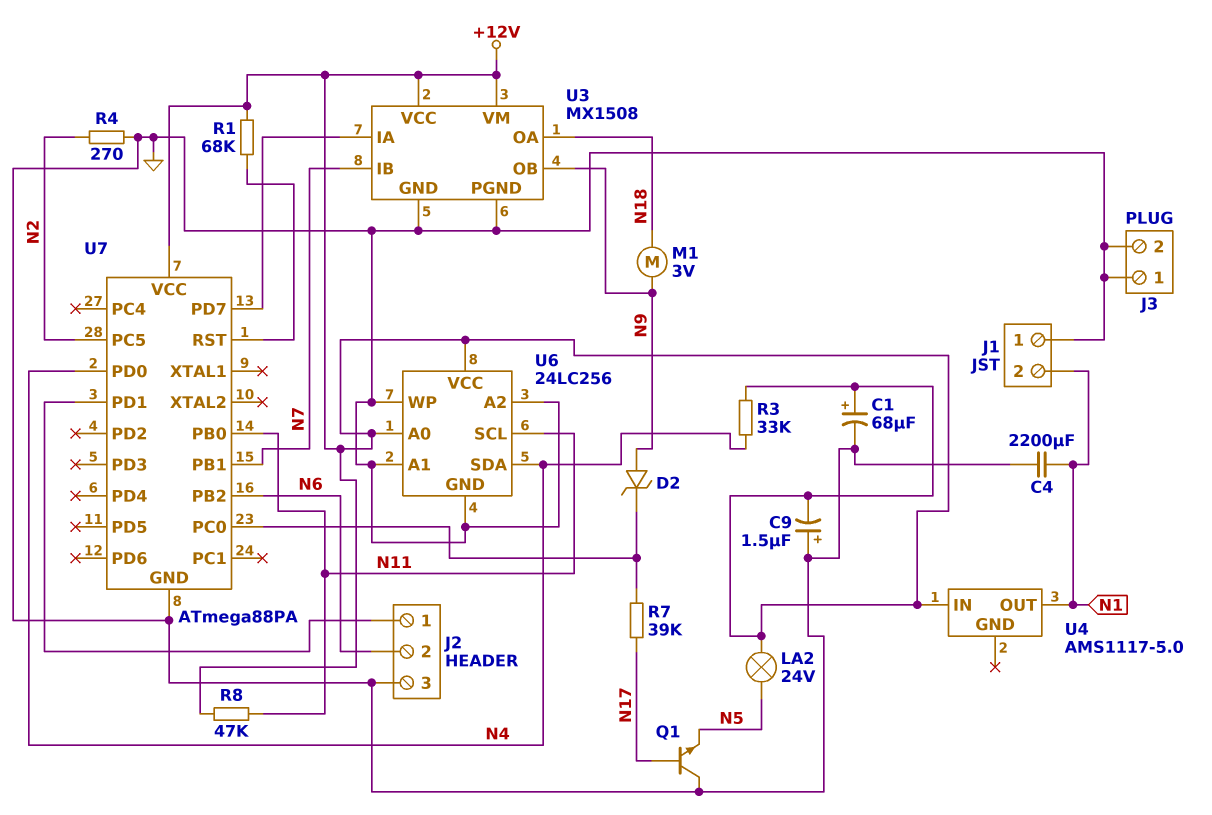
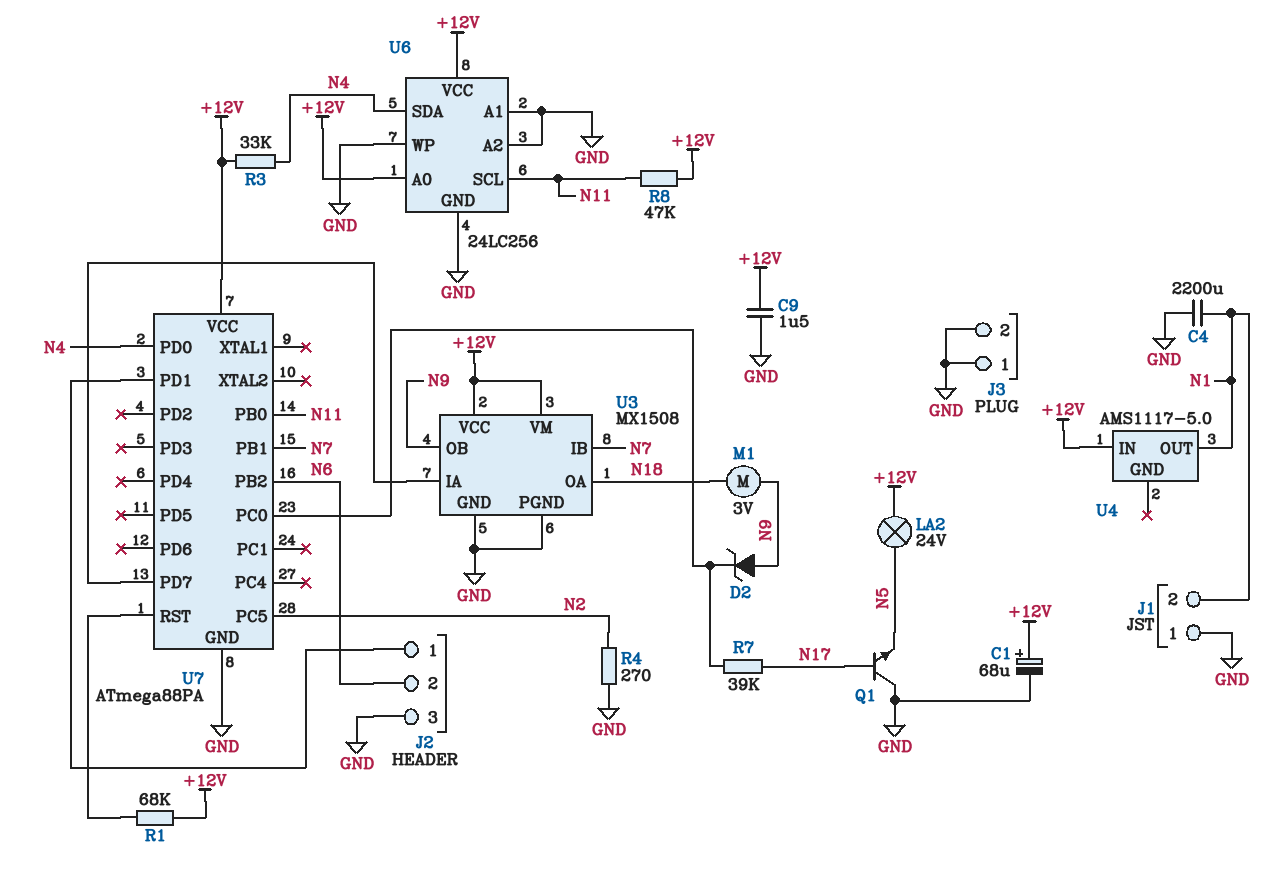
C9: 1.5uF (plus GND, minus +12V) -> 1.5uF (+12V, GND)

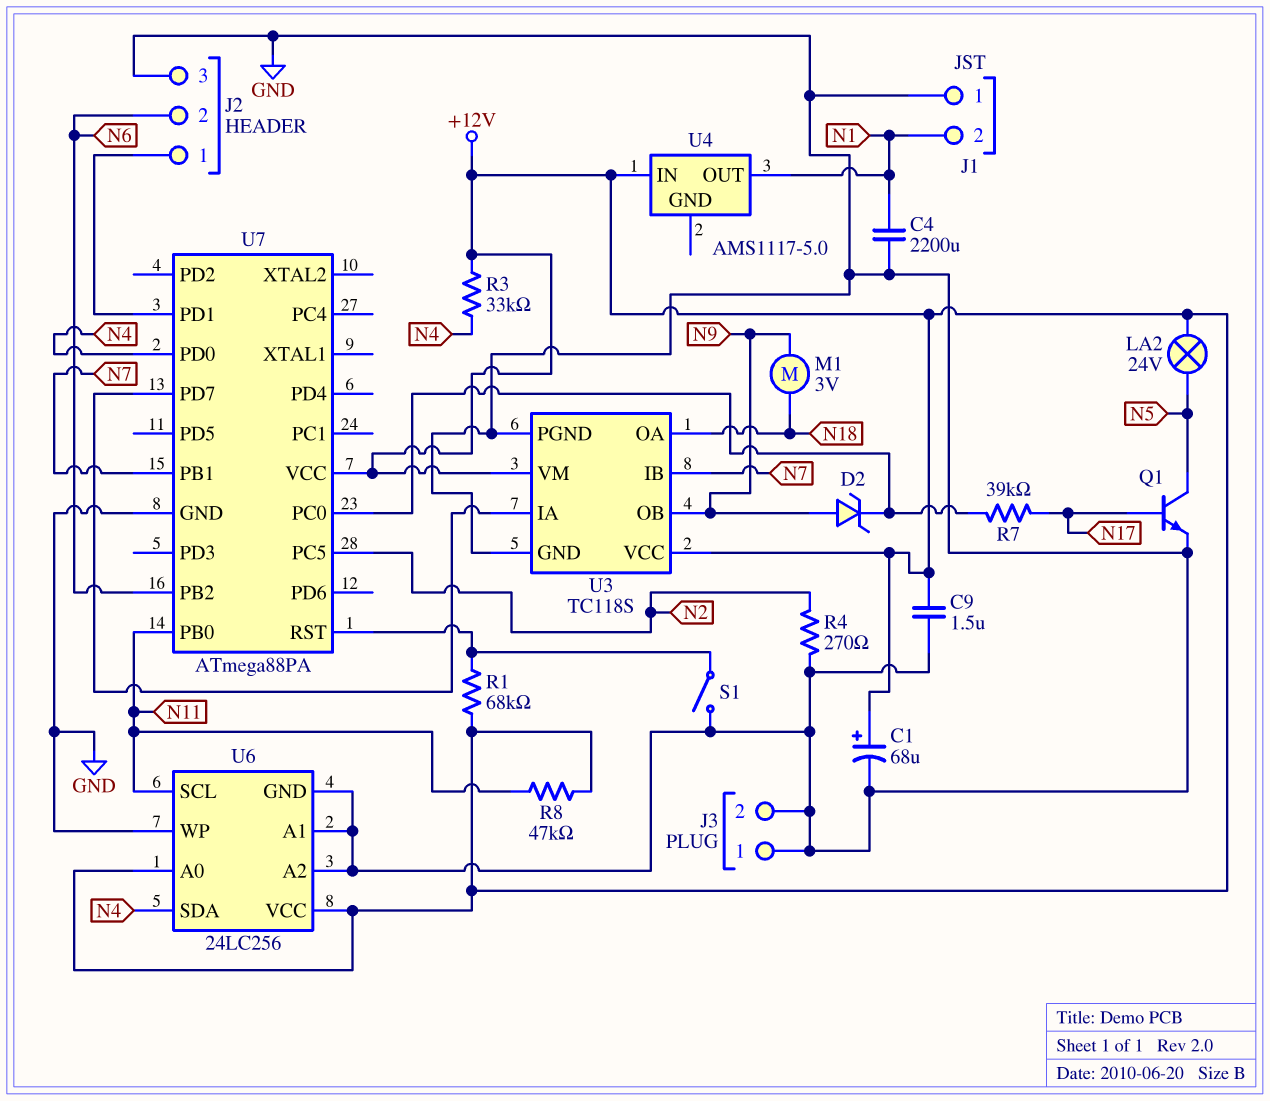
Q1: NPN (B N17, C GND, E N5) -> NPN (B N17, C N5, E GND)
S1: none -> switch (GND, U7/RST)
U3: MX1508 -> TC118S

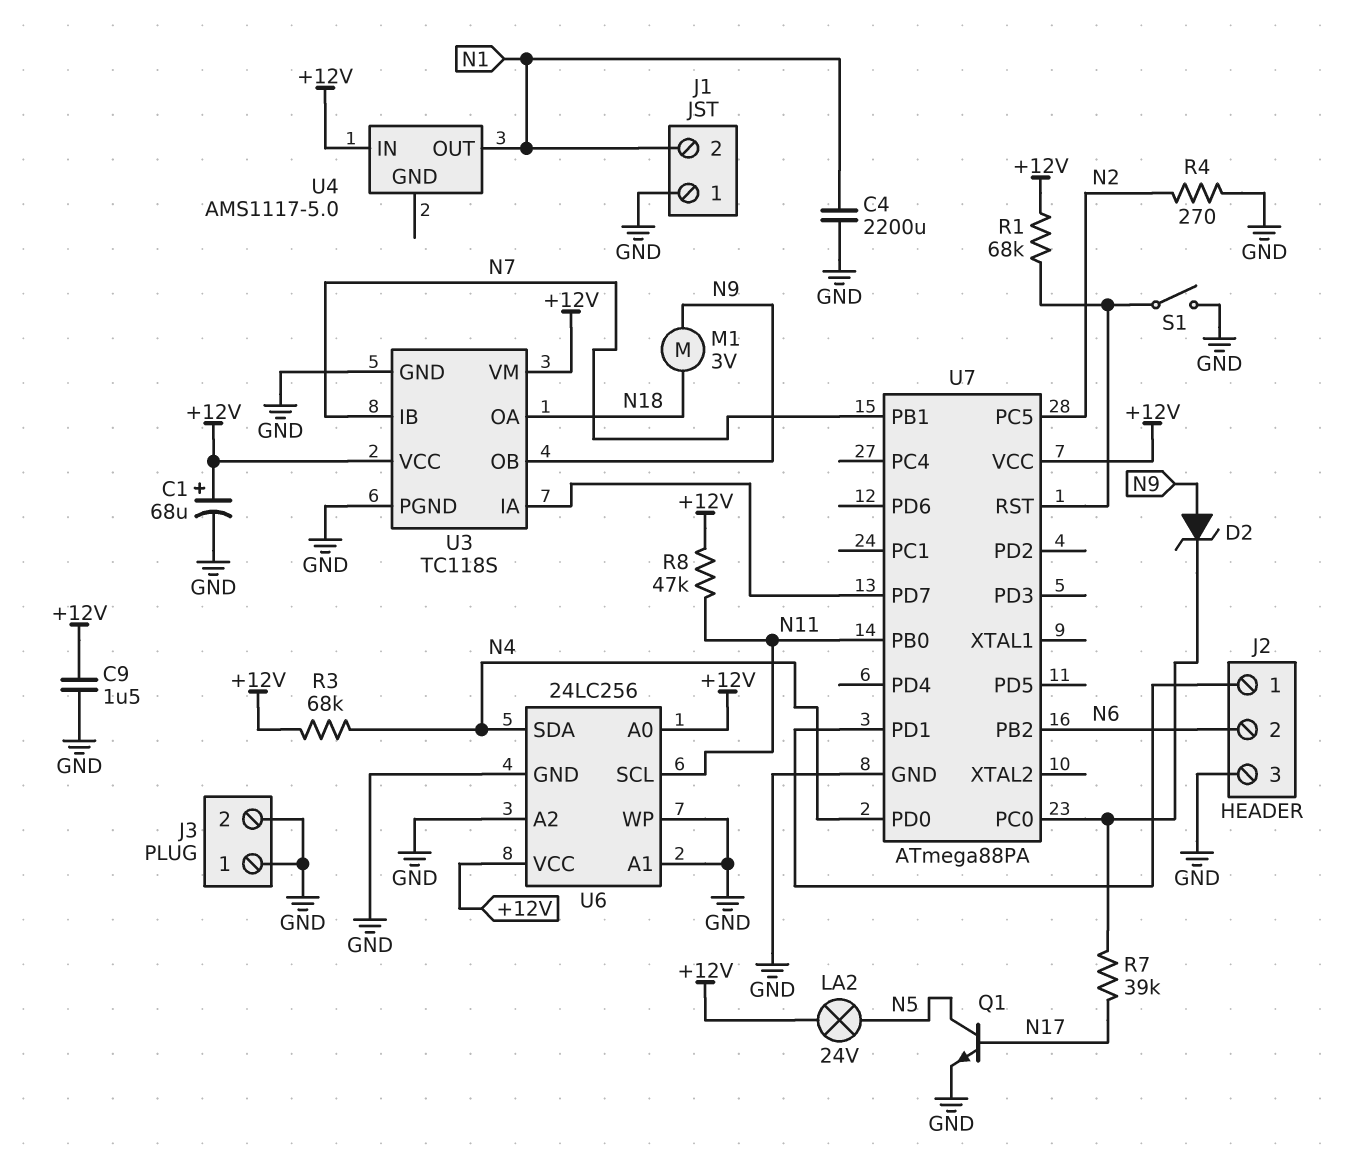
R3: 33k (+12V, N4) -> 68k (+12V, N4)

